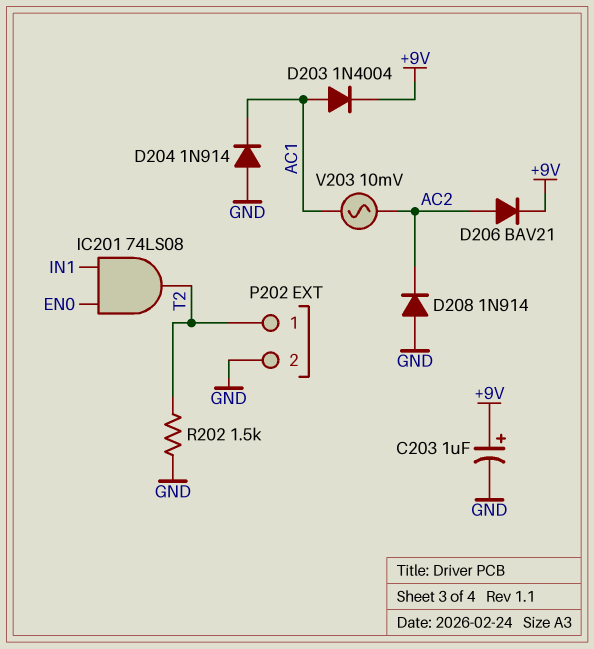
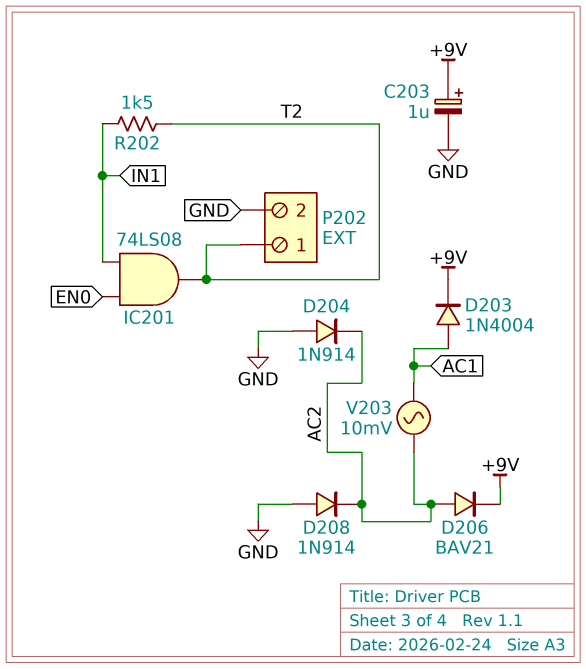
D204: diode 1N914 (A GND, K AC1) -> diode 1N914 (A GND, K AC2)
R202: 1.5k (GND, T2) -> 1.5k (IN1, T2)

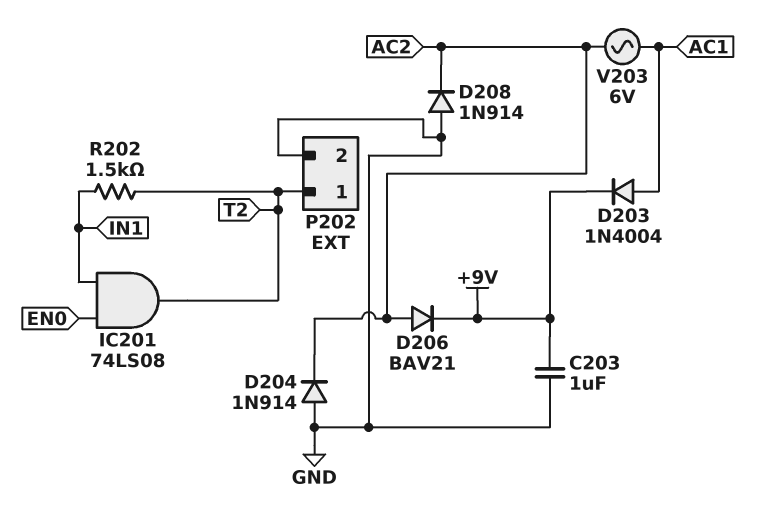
C203: 1uF (plus +9V, minus GND) -> 1uF (+9V, GND)
V203: AC 10mV (AC1, AC2) -> AC 6V (AC1, AC2)

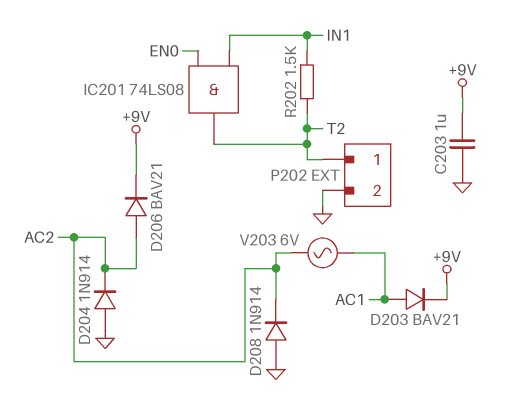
D203: diode 1N4004 (A AC1, K +9V) -> diode BAV21 (A AC1, K +9V)

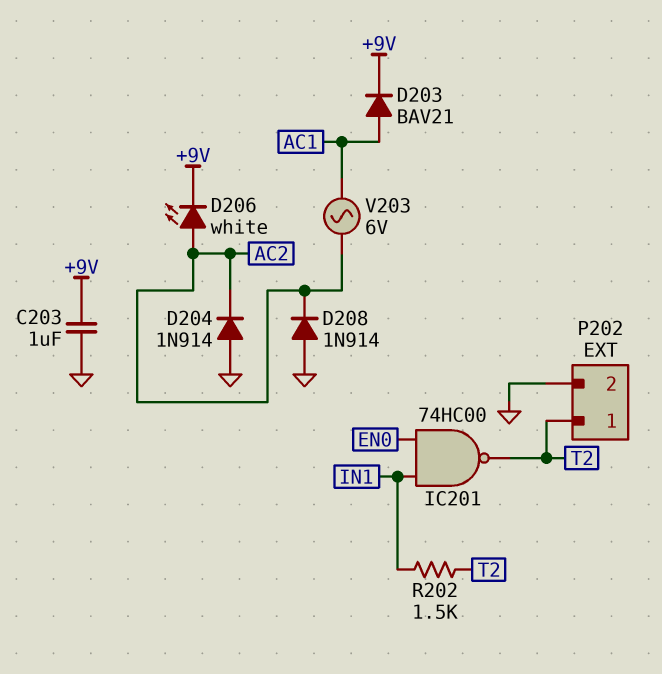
D206: diode BAV21 (A AC2, K +9V) -> LED white (A AC2, K +9V)
IC201: AND 74LS08 (in EN0, in IN1, out T2) -> NAND 74HC00 (in EN0, in IN1, out T2)

